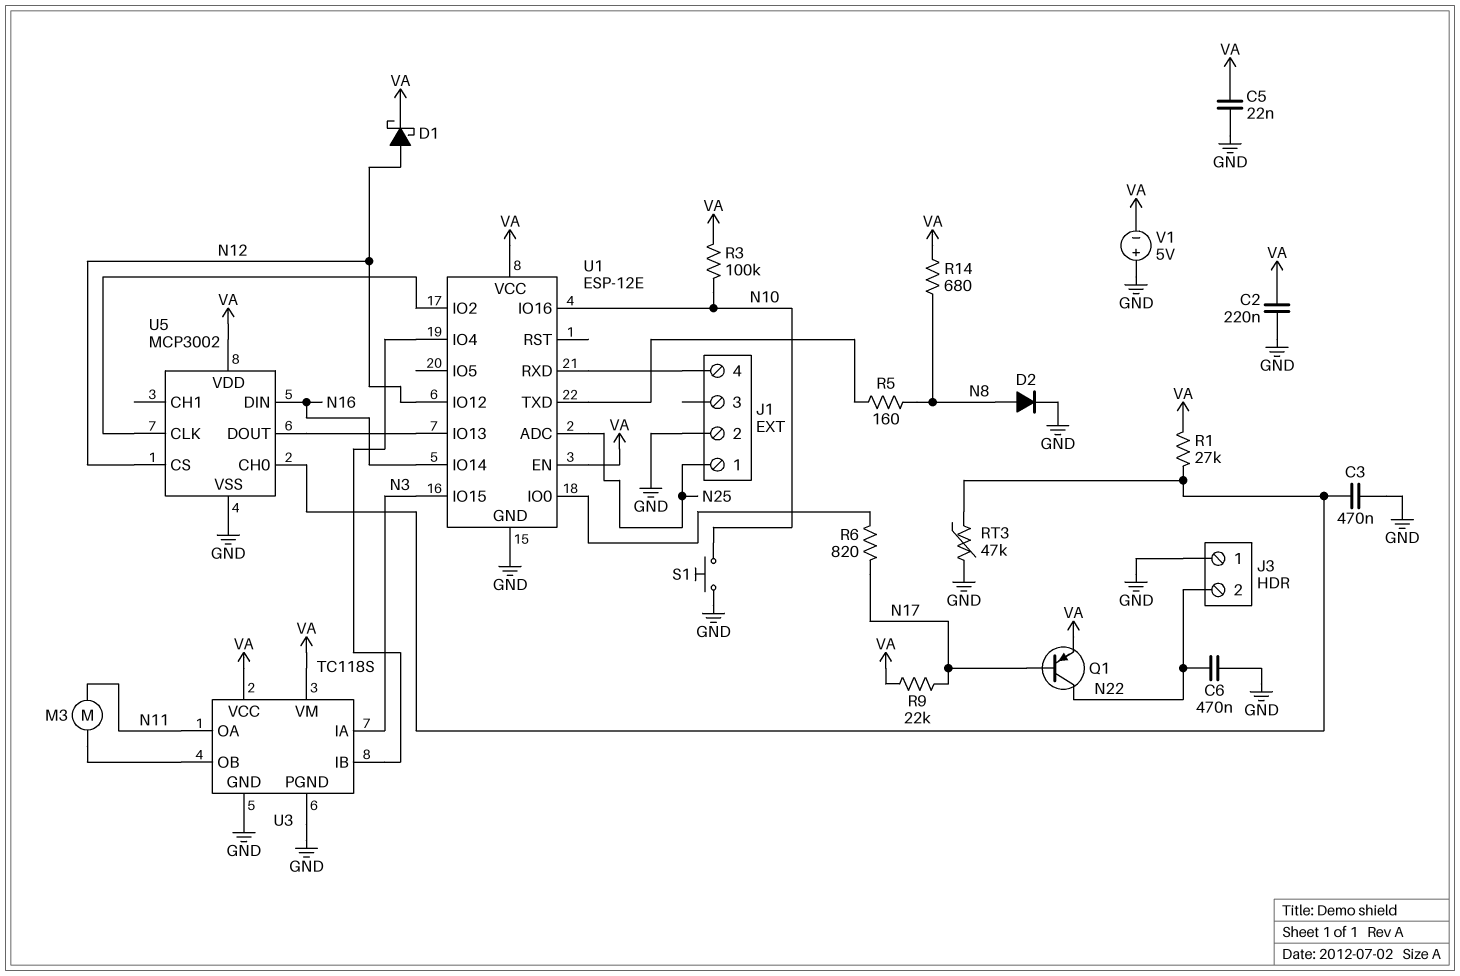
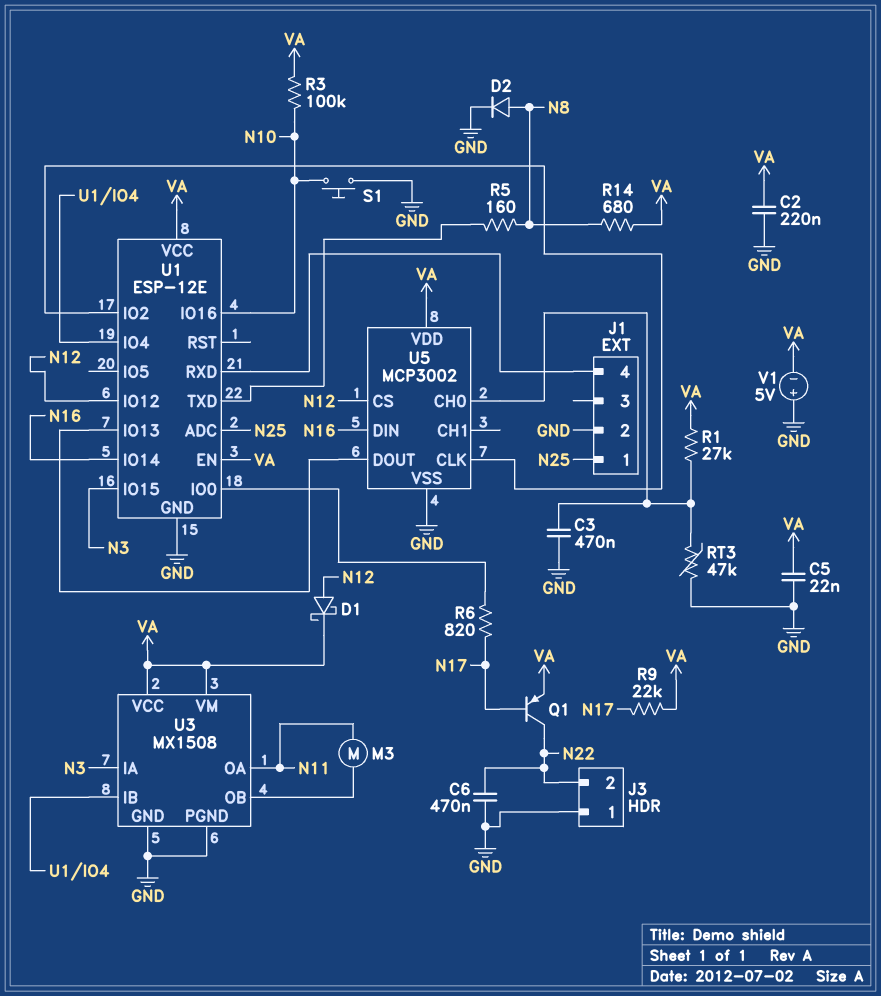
U3: TC118S -> MX1508

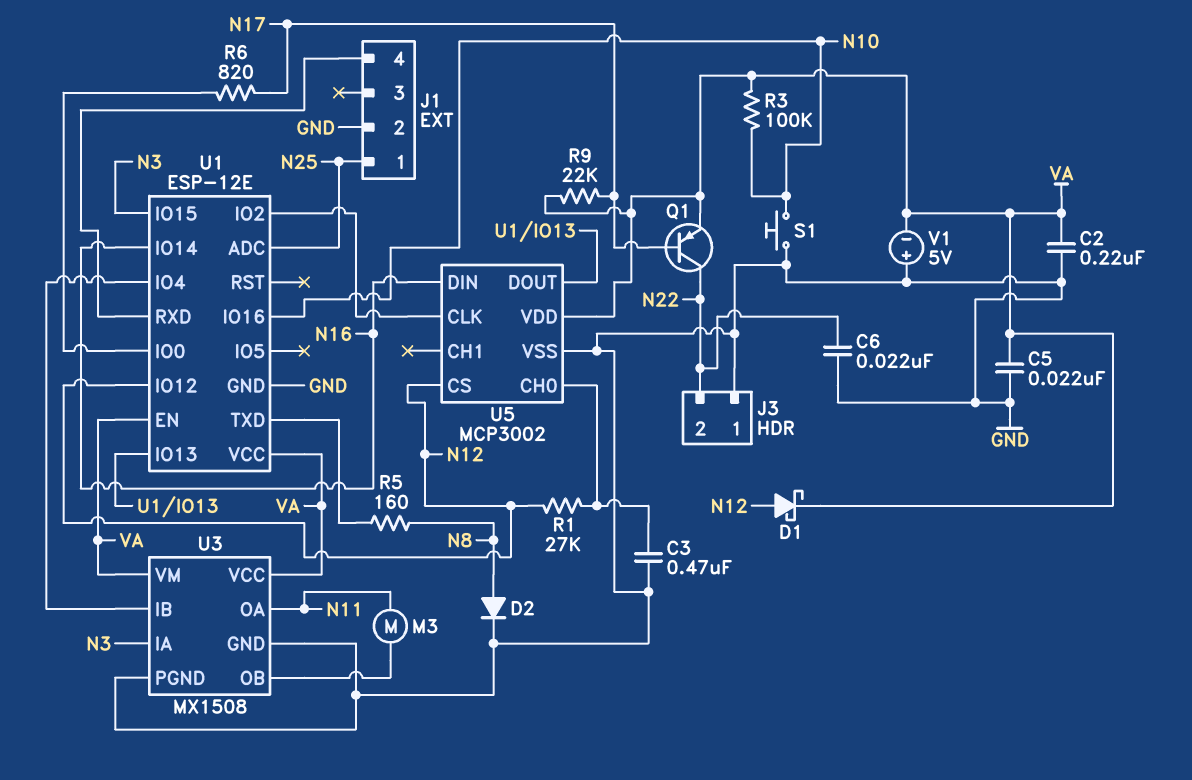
C6: 470nF (GND, N22) -> 22nF (GND, N22)
R1: 27k (U5/CH0, VA) -> 27k (N12, U5/CH0)
R14: 680 (N8, VA) -> none
RT3: 47k (GND, U5/CH0) -> none

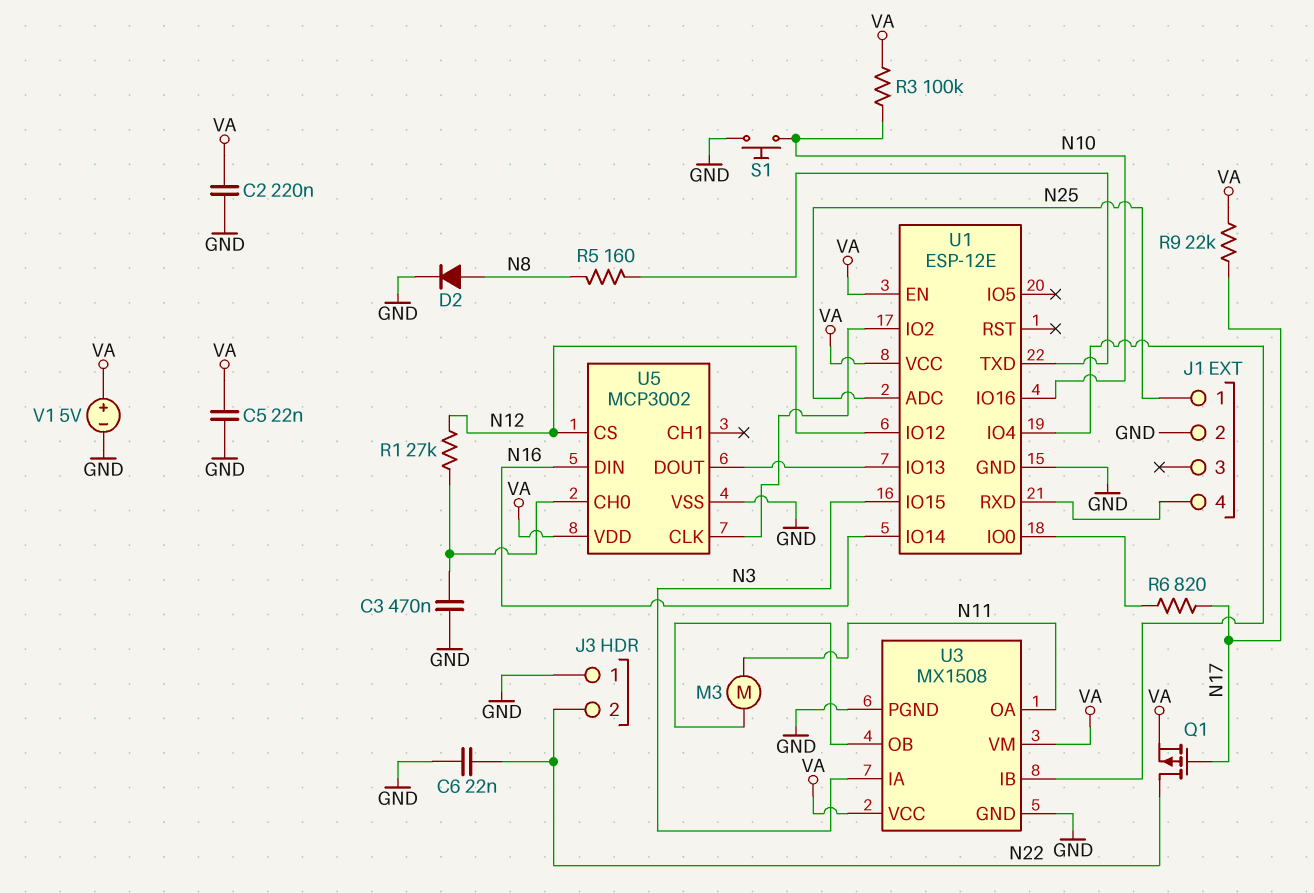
D1: schottky (A N12, K VA) -> none
Q1: PNP (B N17, C N22, E VA) -> PMOS (G N17, D N22, S VA)
V1: 5V (plus GND, minus VA) -> 5V (plus VA, minus GND)

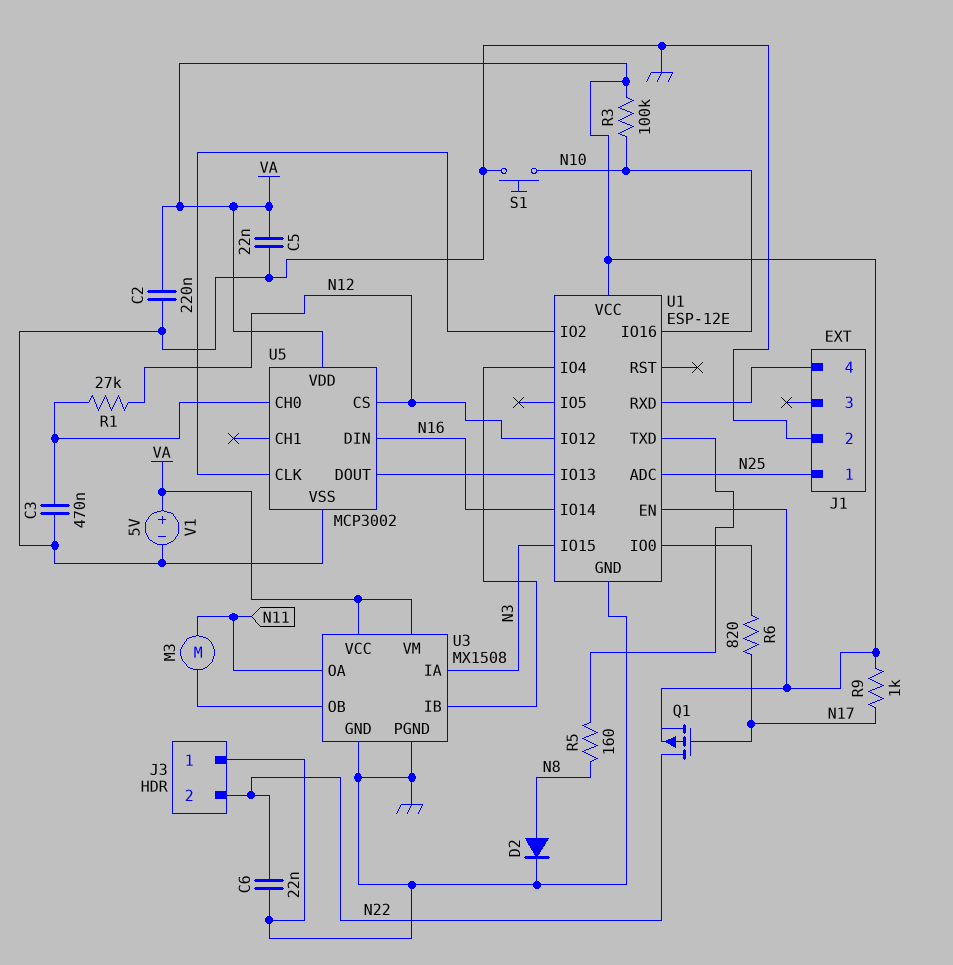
R9: 22k (N17, VA) -> 1k (N17, VA)

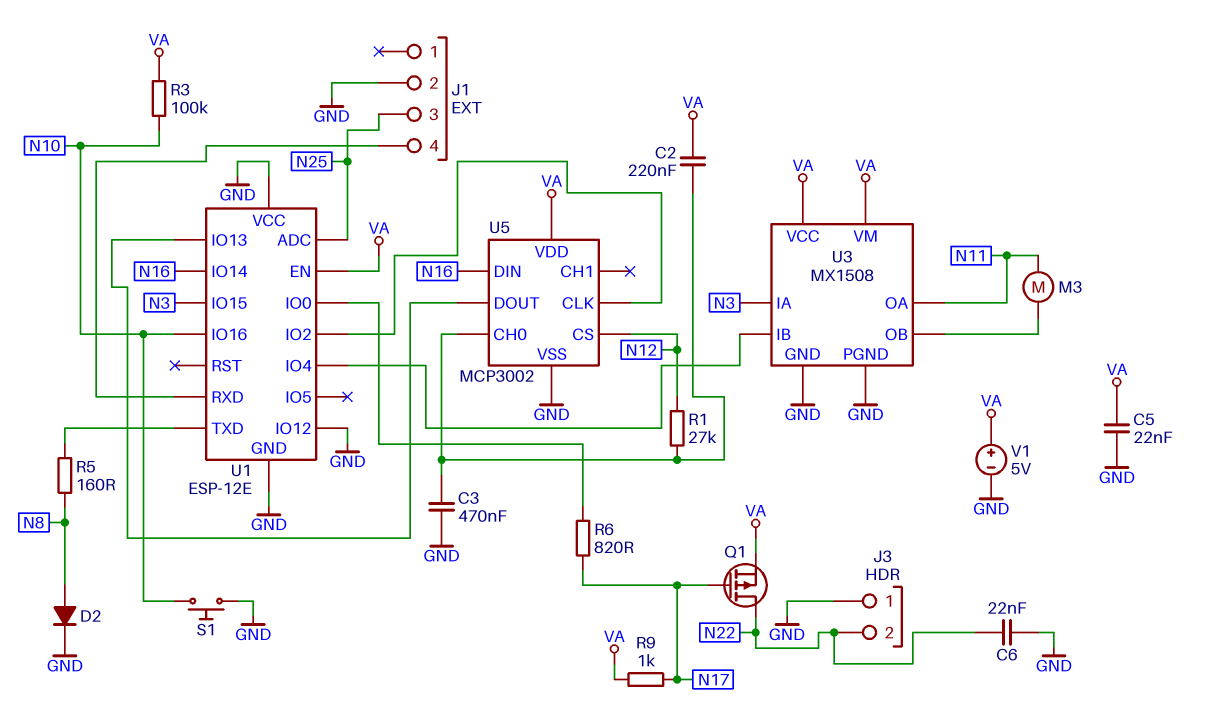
C2: 220nF (GND, VA) -> 220nF (U5/CH0, VA)
J1 pin 1: N25 -> none
J1 pin 3: none -> N25
U1 pin IO12: N12 -> GND
U1 pin VCC: VA -> GND

